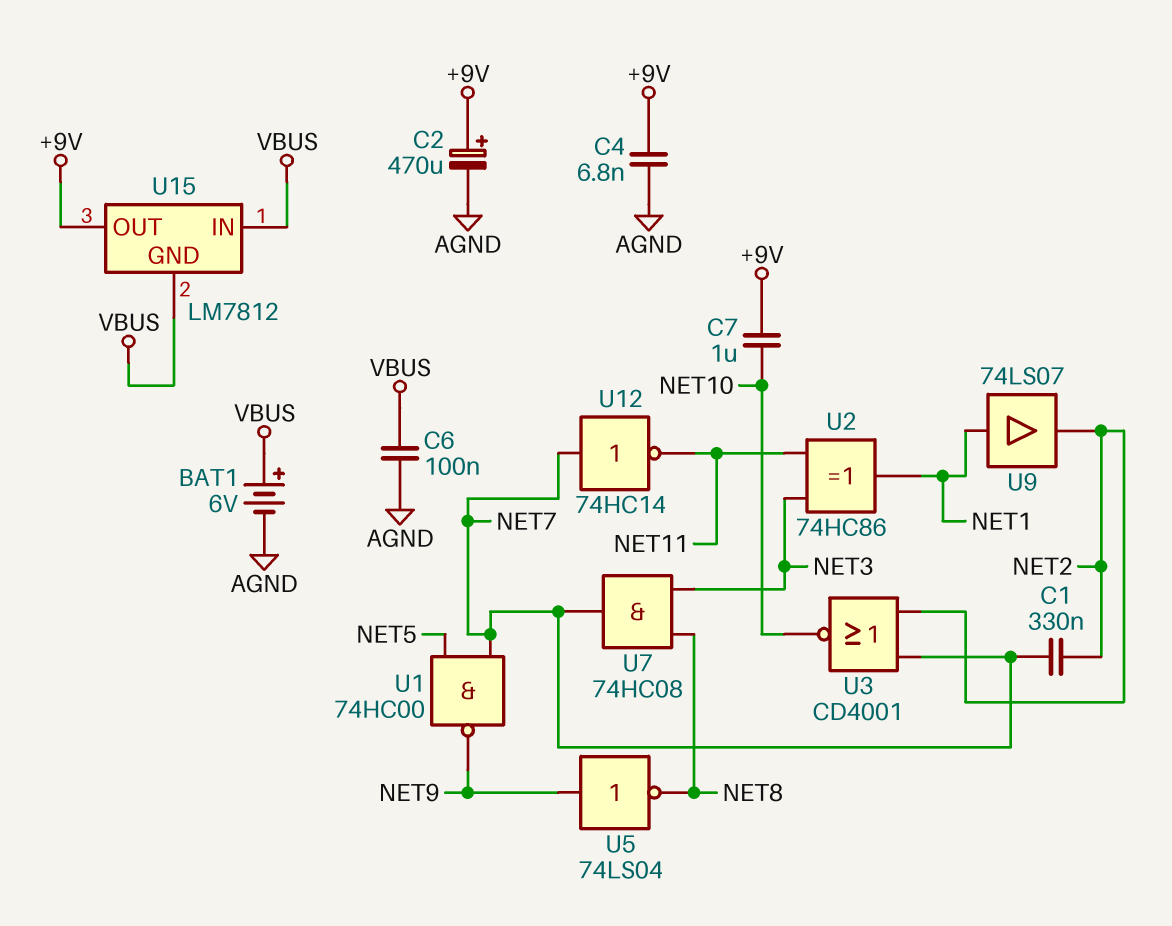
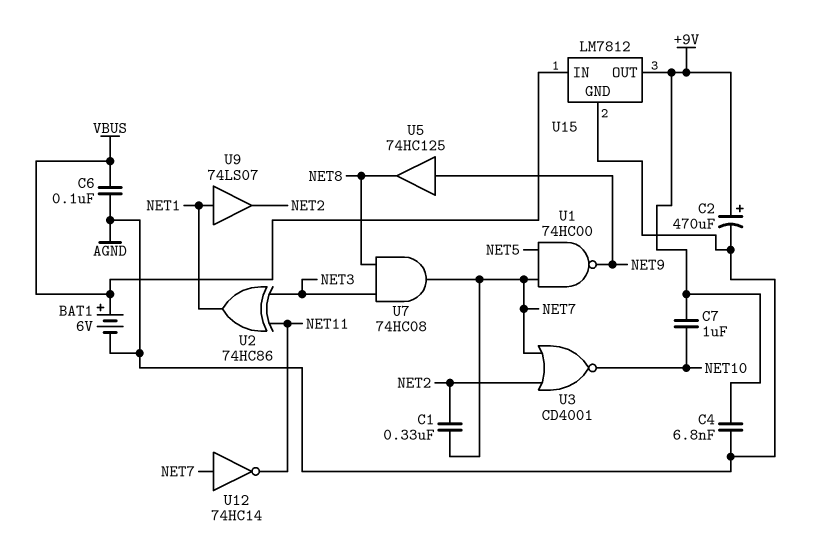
U5: NOT 74LS04 (in NET9, out NET8) -> buffer 74HC125 (in NET9, out NET8)
U15 pin GND: VBUS -> AGND

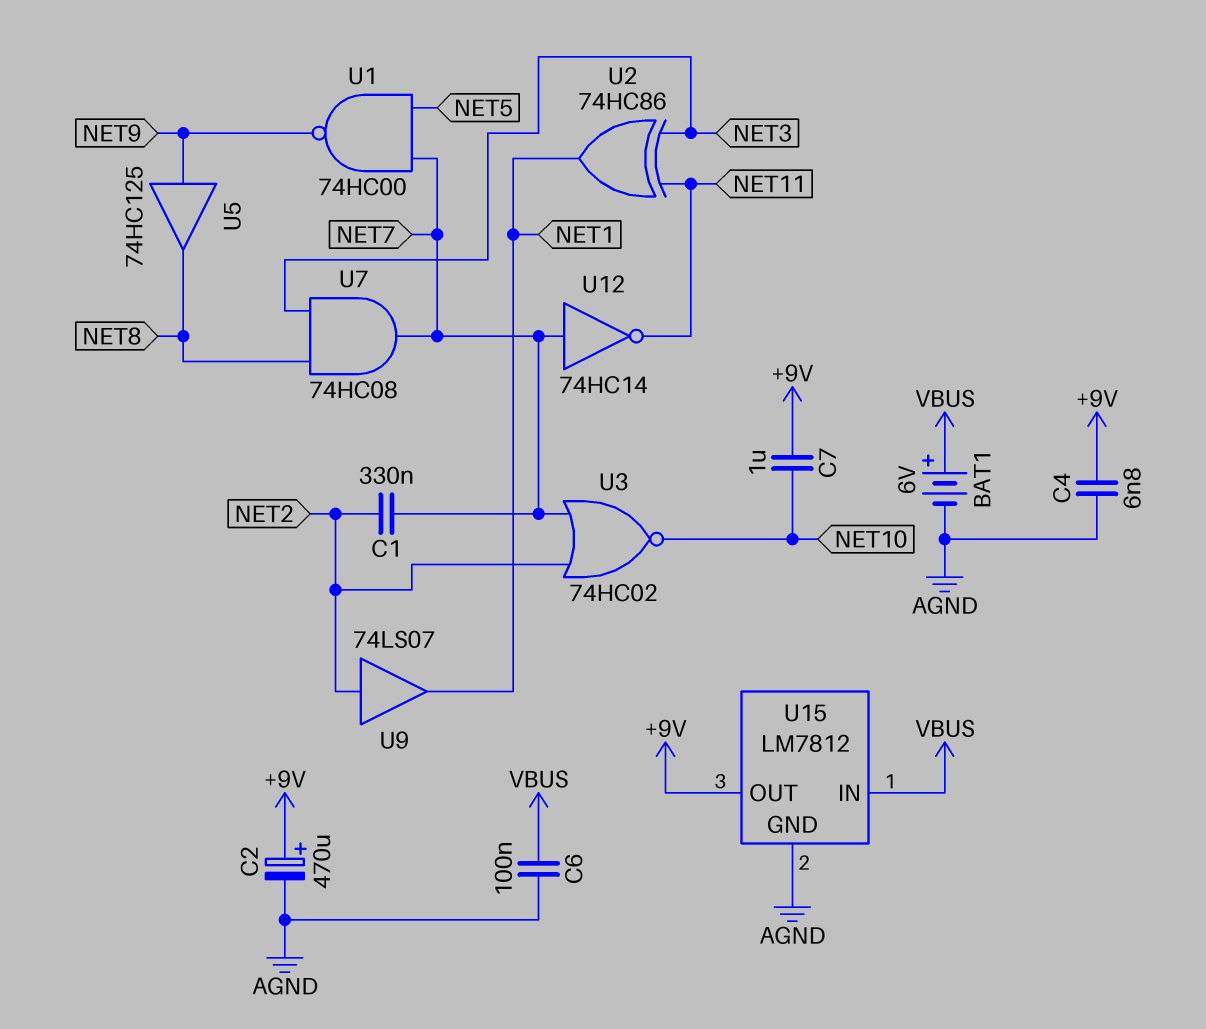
U3: NOR CD4001 (in NET2, in NET7, out NET10) -> NOR 74HC02 (in NET2, in NET7, out NET10)
U9: buffer 74LS07 (in NET1, out NET2) -> buffer 74LS07 (in NET2, out NET1)

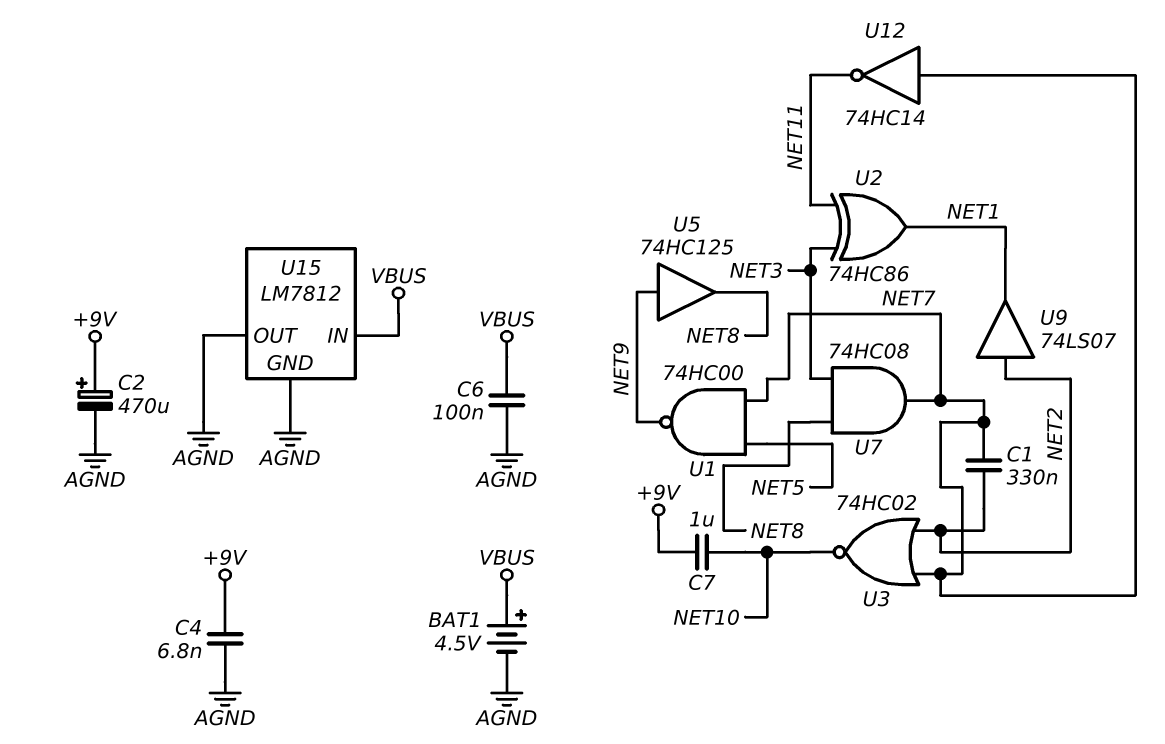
BAT1: 6V (plus VBUS, minus AGND) -> 4.5V (plus VBUS, minus AGND)
U15 pin OUT: +9V -> AGND

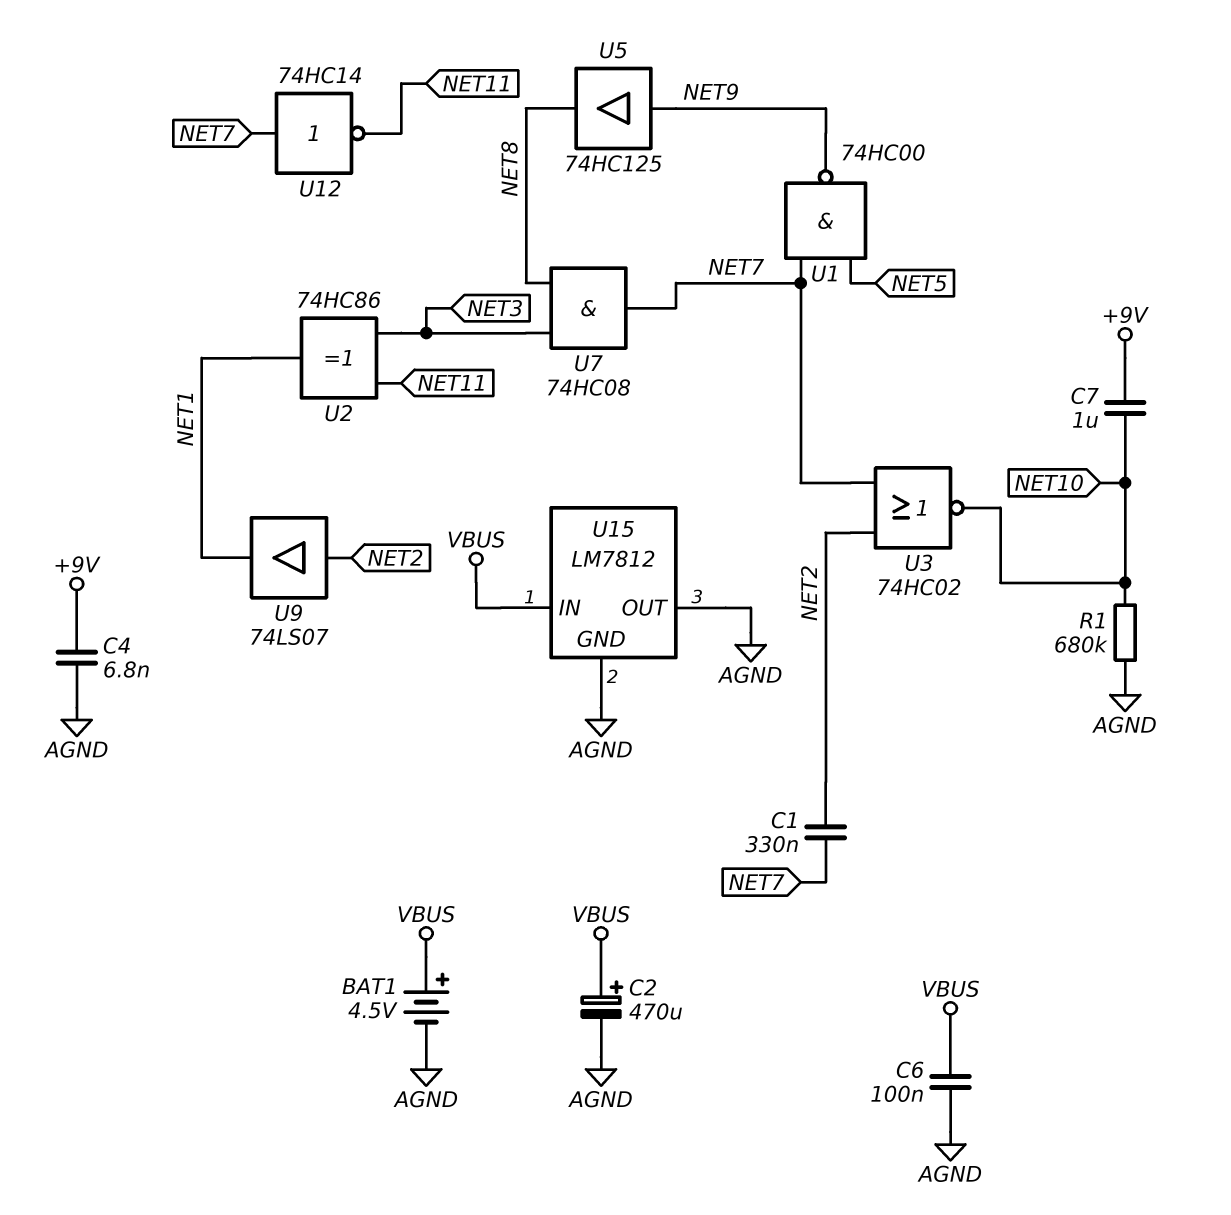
C2: 470uF (plus +9V, minus AGND) -> 470uF (plus VBUS, minus AGND)
R1: none -> 680k (AGND, NET10)

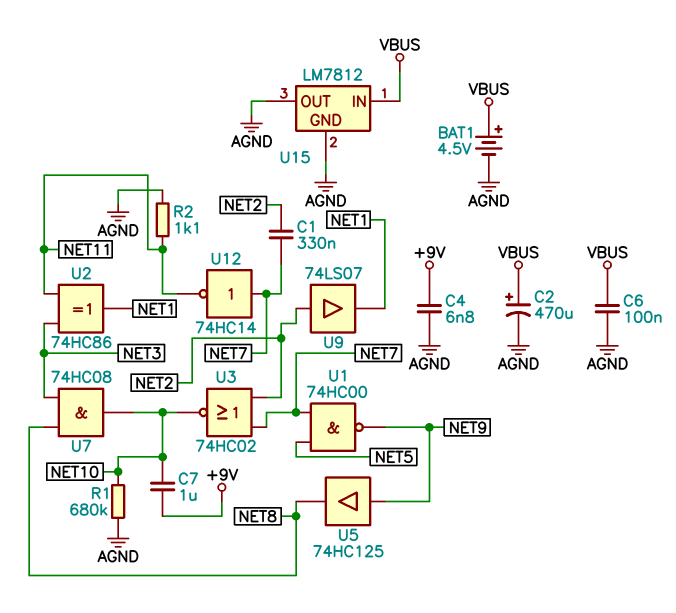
R2: none -> 1.1k (AGND, NET11)
U7: AND 74HC08 (in NET3, in NET8, out NET7) -> AND 74HC08 (in NET3, in NET8, out NET10)

